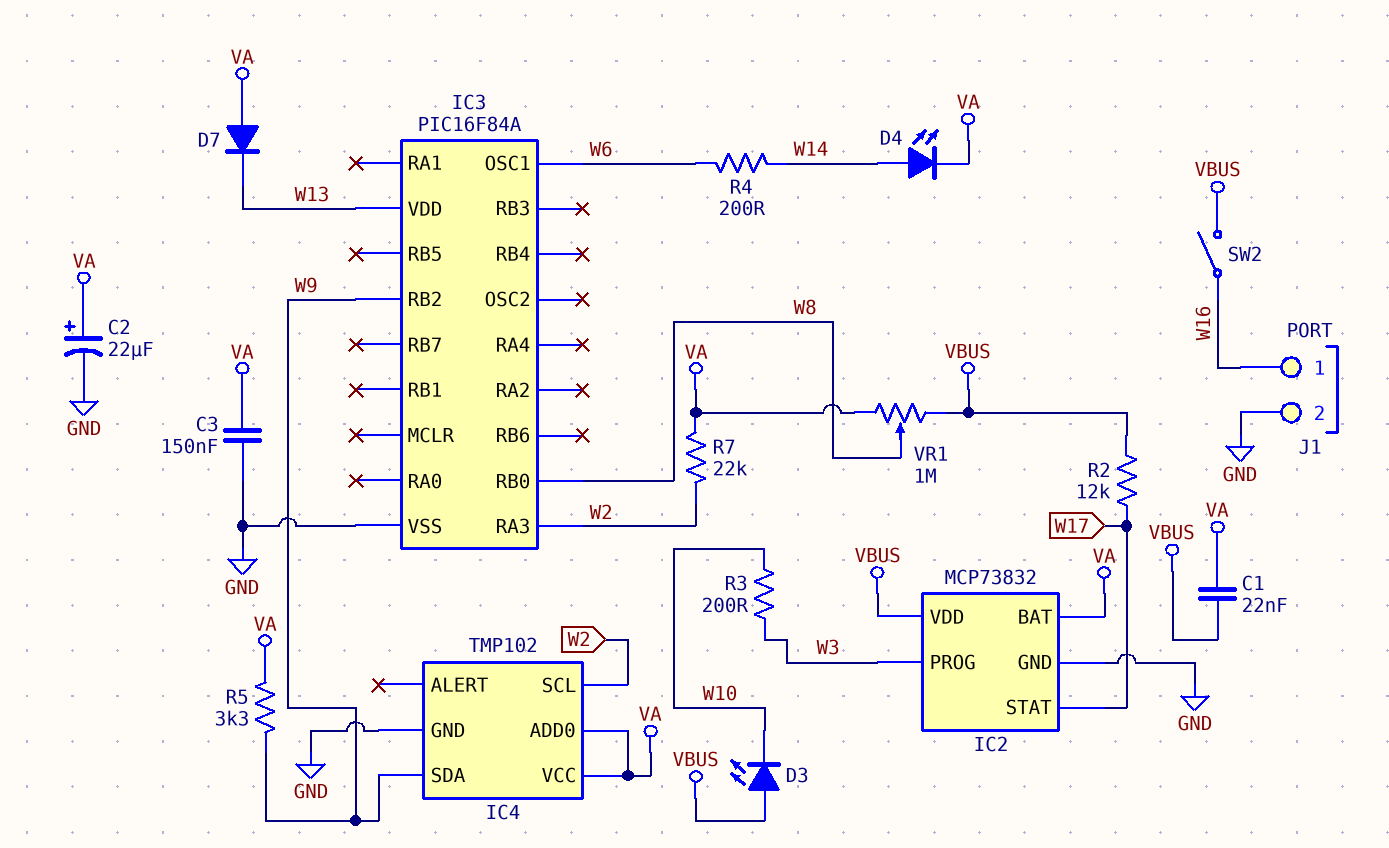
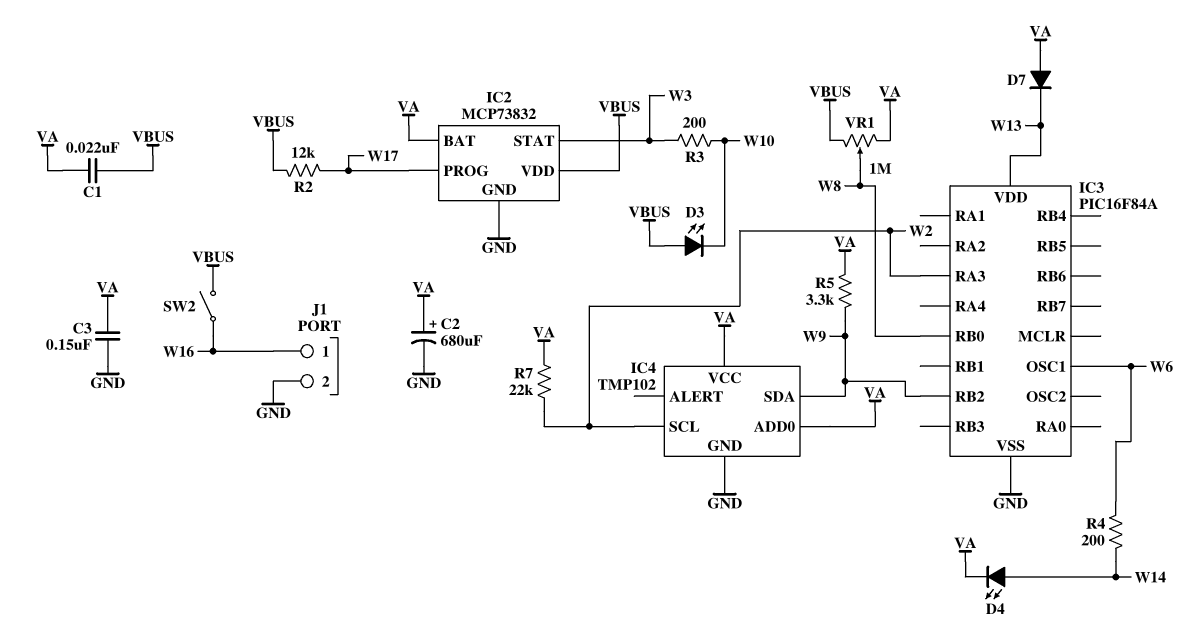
C2: 22uF (plus VA, minus GND) -> 680uF (plus VA, minus GND)
IC2 pin PROG: W3 -> W17
IC2 pin STAT: W17 -> W3

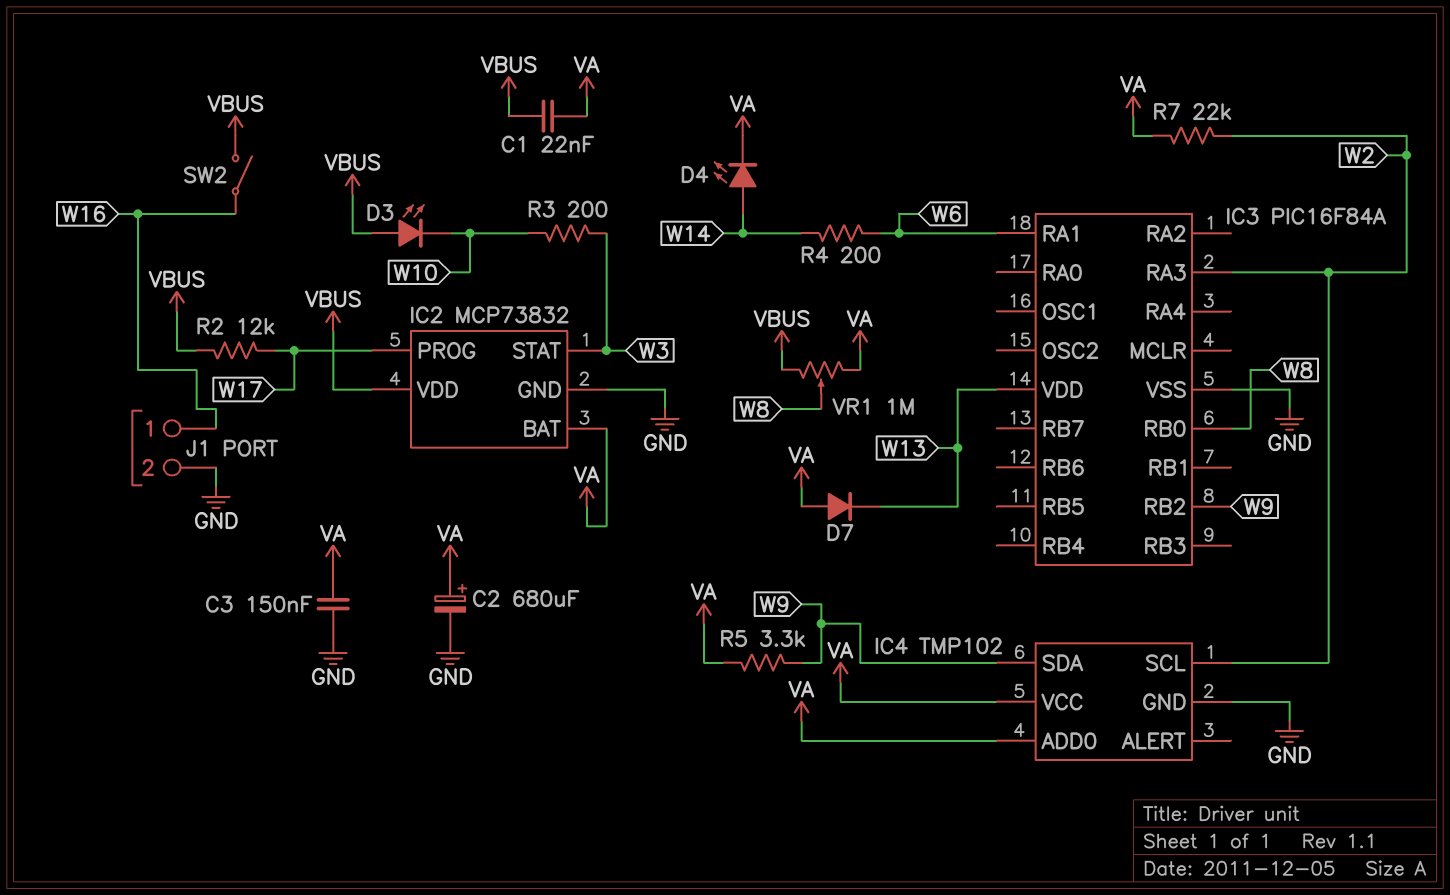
IC3 pin OSC1: W6 -> none
IC3 pin RA1: none -> W6

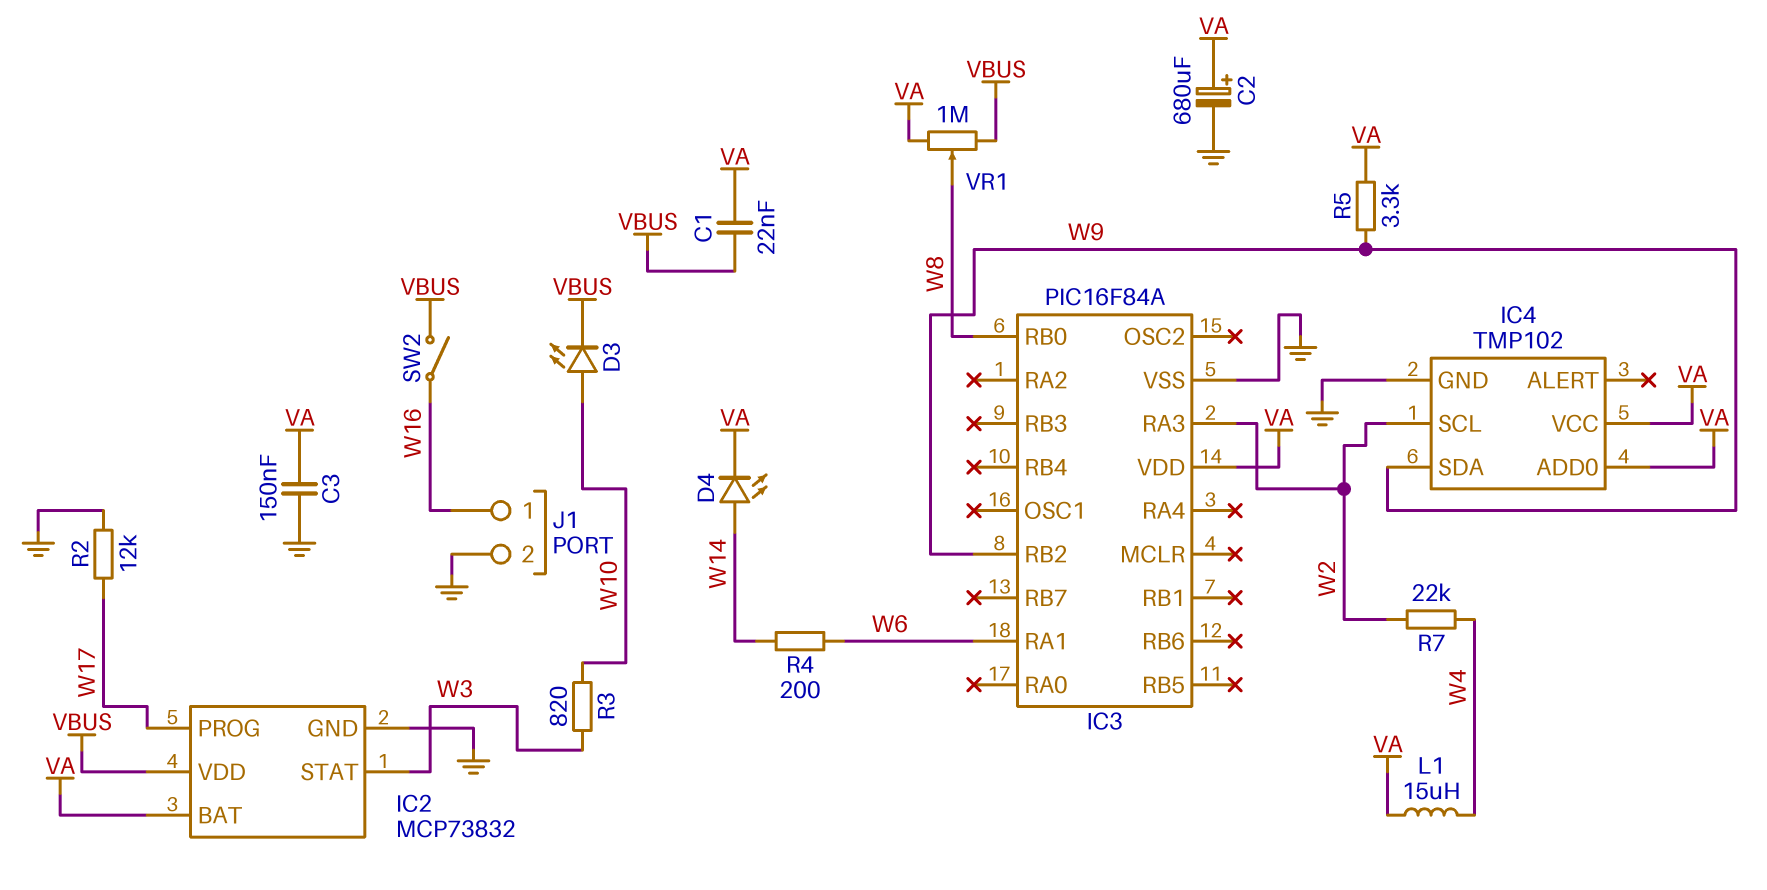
D3: LED (A VBUS, K W10) -> LED (A W10, K VBUS)
D7: diode (A VA, K W13) -> none
IC3 pin VDD: W13 -> VA
L1: none -> 15uH (VA, W4)
R2: 12k (VBUS, W17) -> 12k (GND, W17)
R3: 200 (W3, W10) -> 820 (W3, W10)
R7: 22k (VA, W2) -> 22k (W2, W4)

